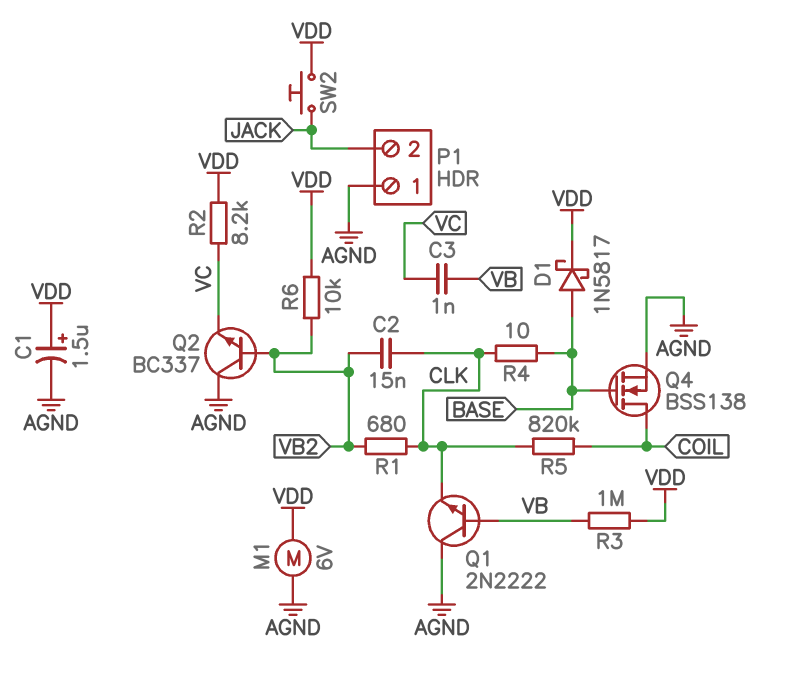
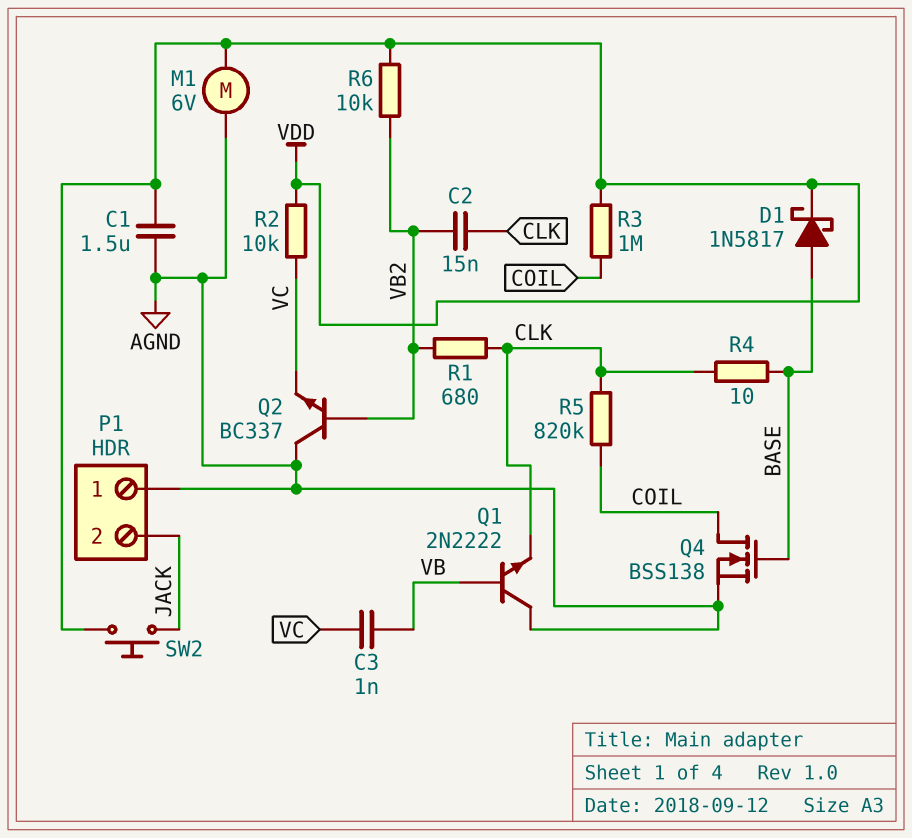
C1: 1.5uF (plus VDD, minus AGND) -> 1.5uF (AGND, VDD)
R2: 8.2k (VC, VDD) -> 10k (VC, VDD)
R3: 1M (VB, VDD) -> 1M (COIL, VDD)

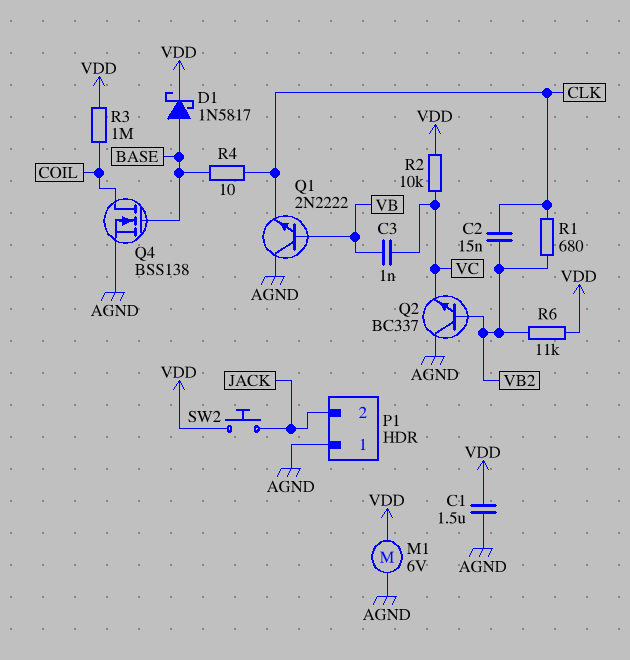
R5: 820k (CLK, COIL) -> none
R6: 10k (VB2, VDD) -> 11k (VB2, VDD)

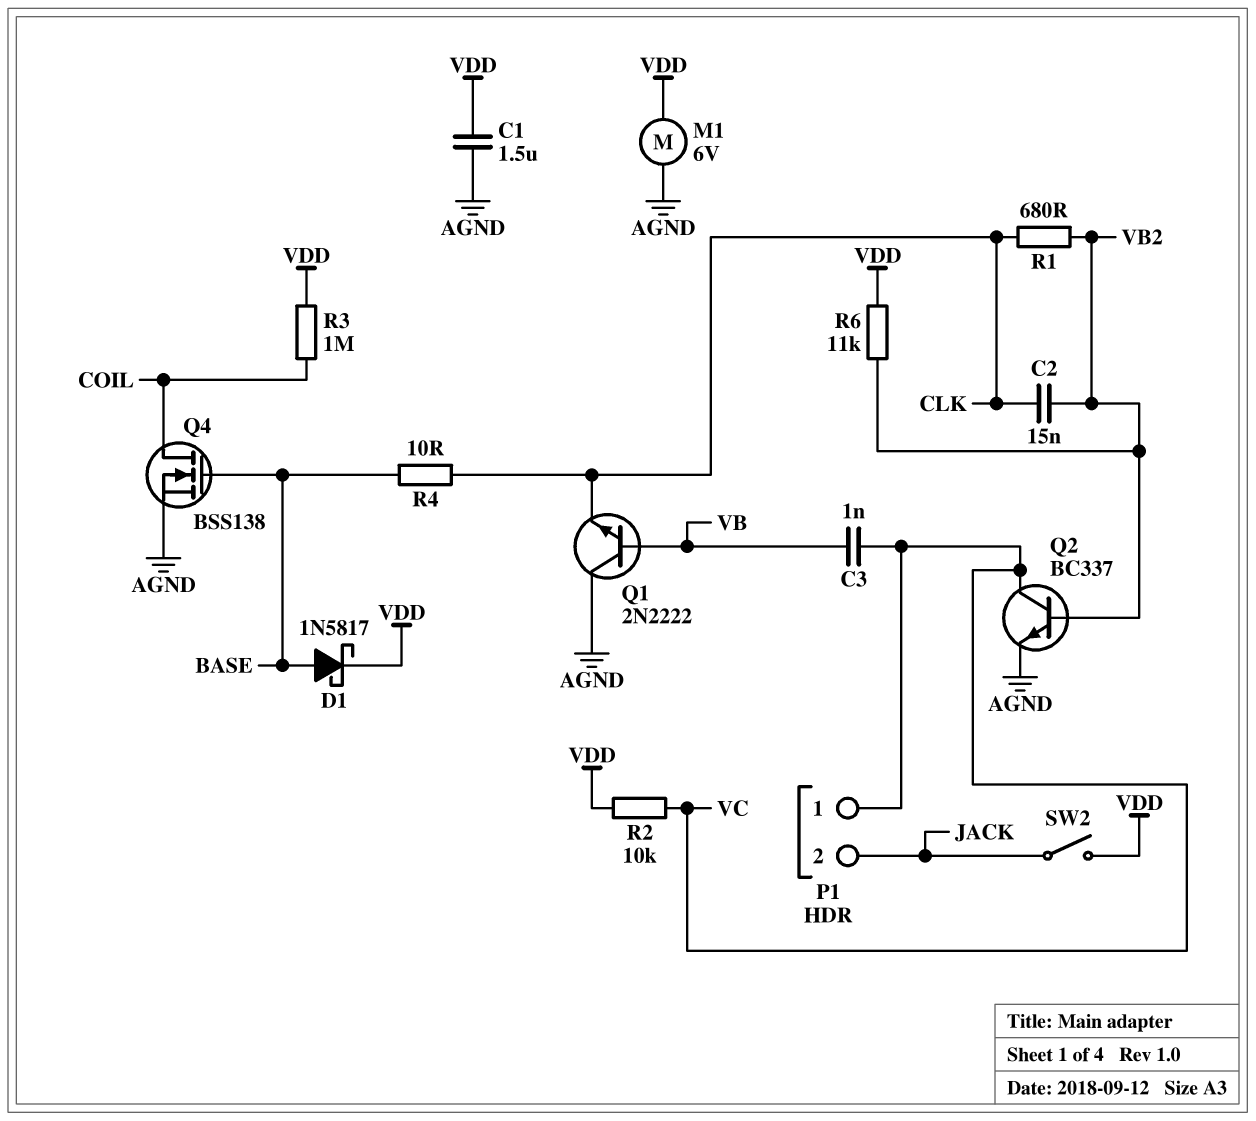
P1 pin 1: AGND -> VC
Q2: NPN BC337 (B VB2, C AGND, E VC) -> NPN BC337 (B VB2, C VC, E AGND)
SW2: button (JACK, VDD) -> switch (JACK, VDD)

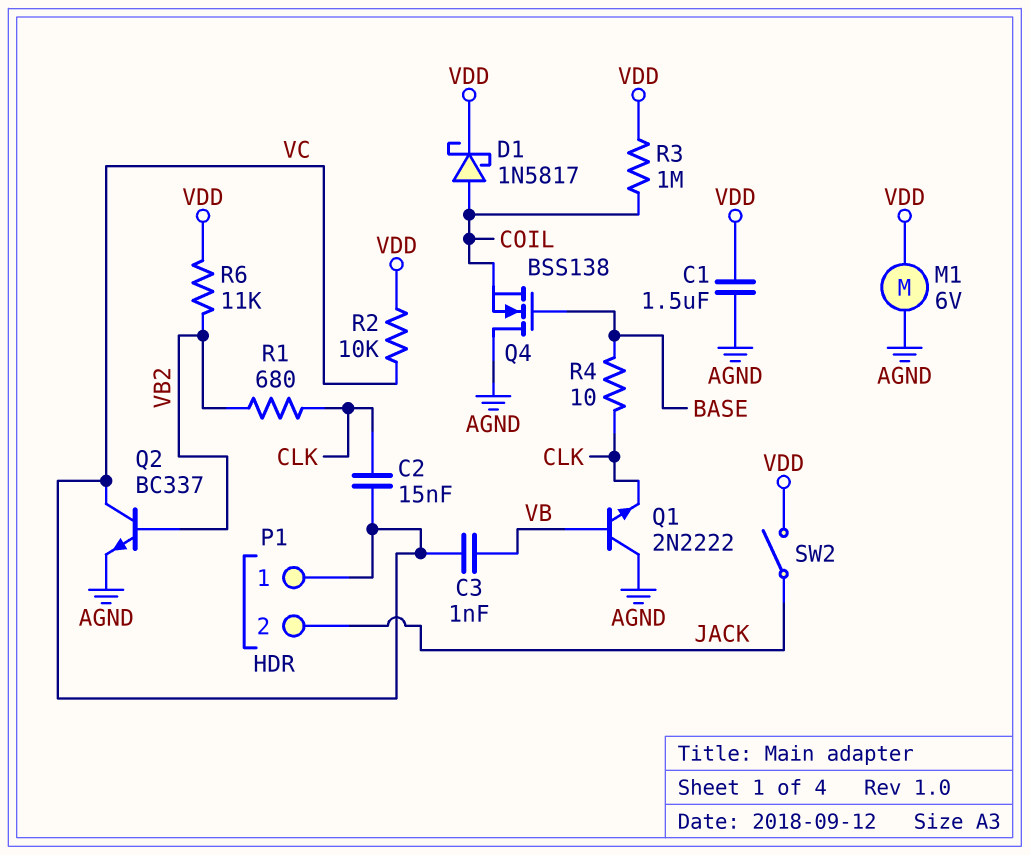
C2: 15nF (CLK, VB2) -> 15nF (CLK, VC)
D1: schottky 1N5817 (A BASE, K VDD) -> schottky 1N5817 (A COIL, K VDD)
Q4: NMOS BSS138 (G BASE, D COIL, S AGND) -> NMOS BSS138 (G BASE, D AGND, S COIL)

